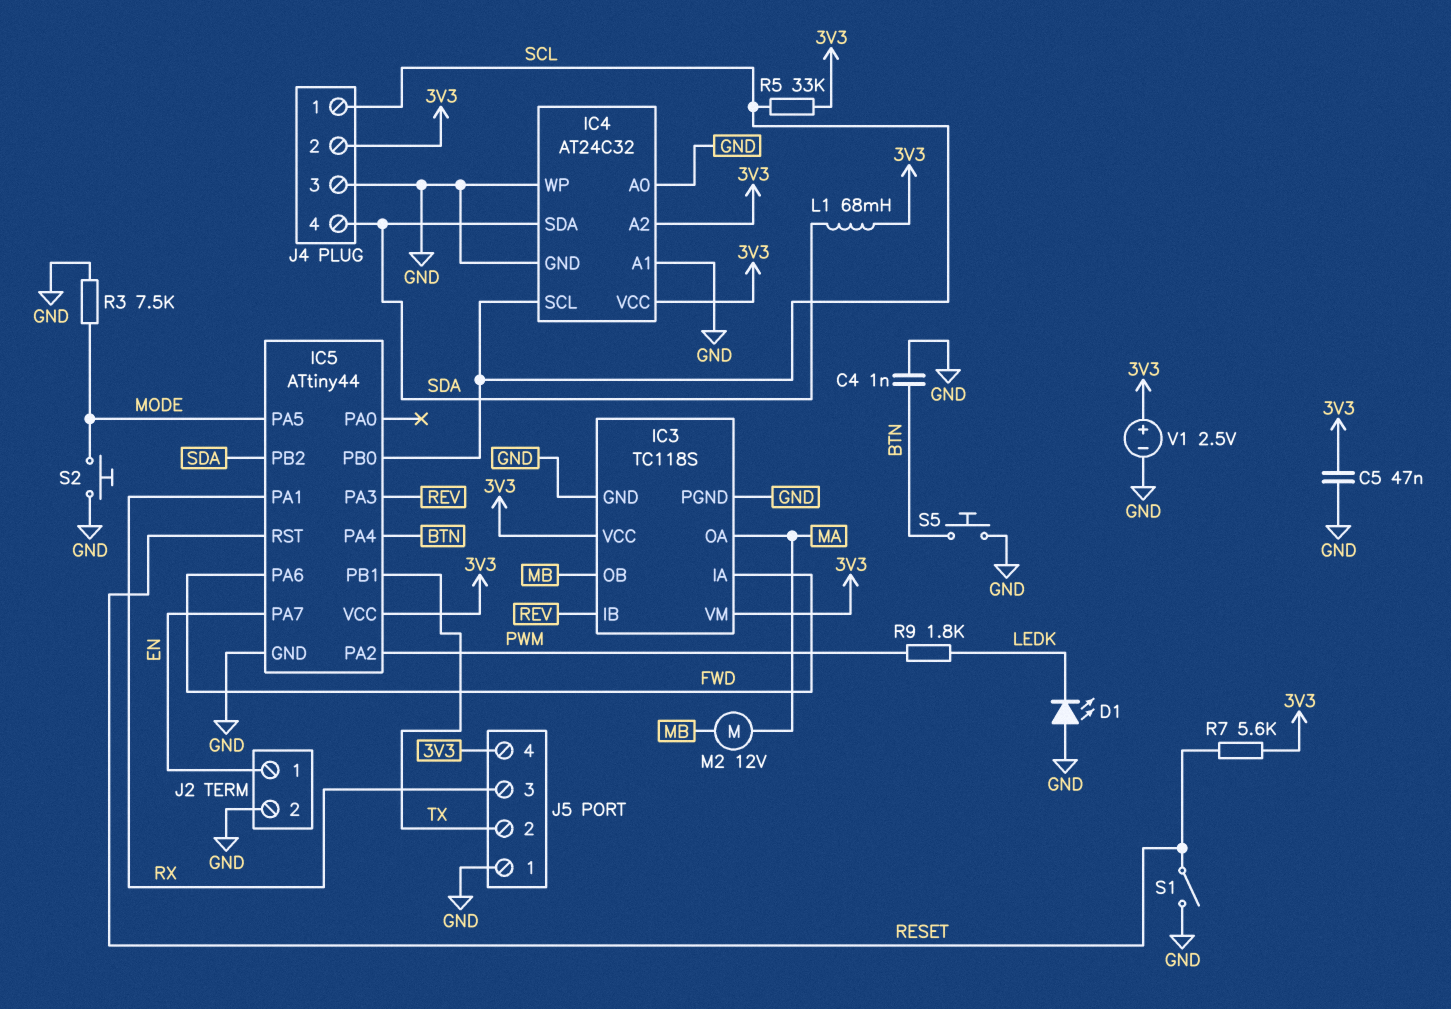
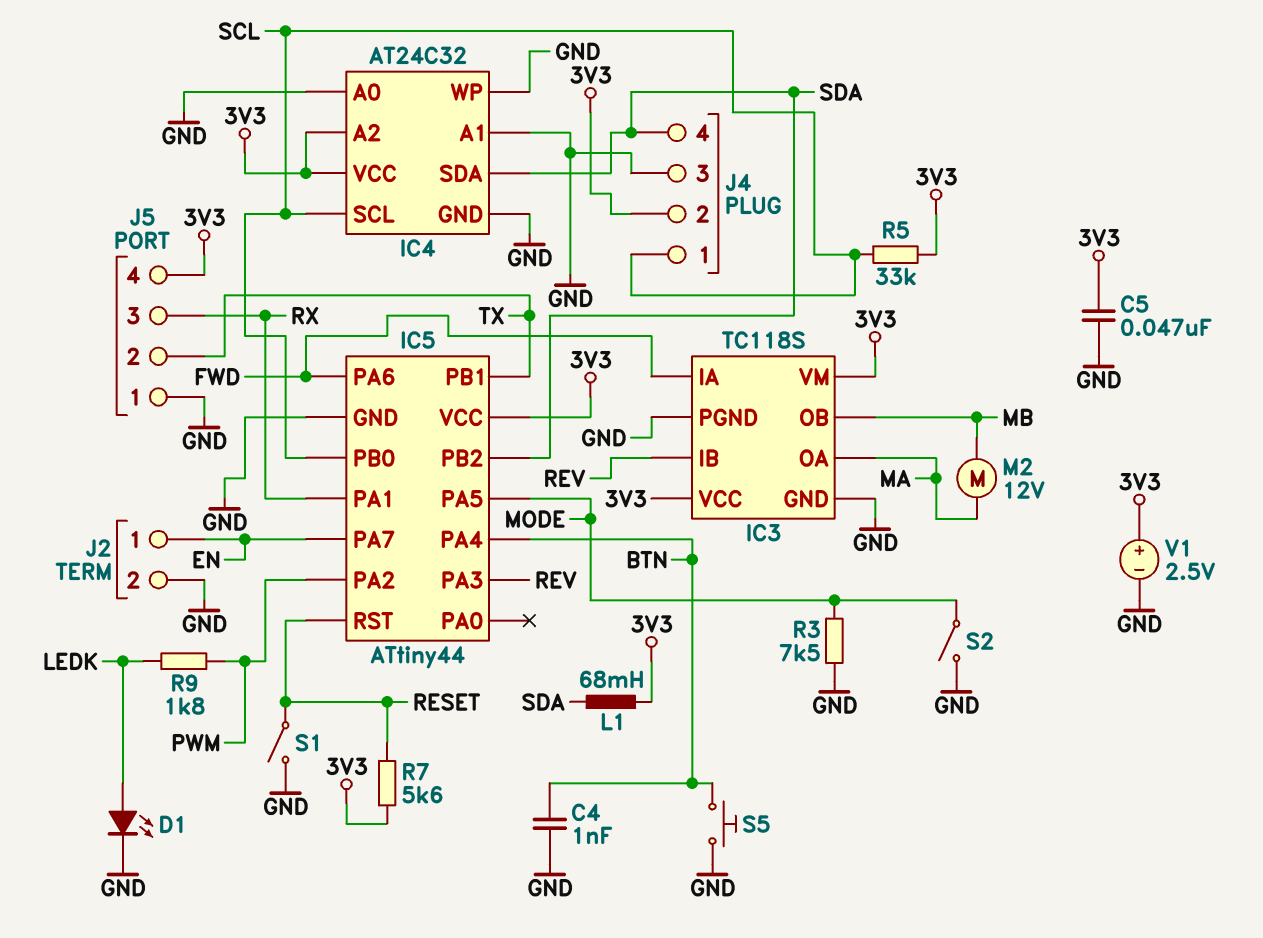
D1: LED (A GND, K LEDK) -> LED (A LEDK, K GND)
S2: button (GND, MODE) -> switch (GND, MODE)

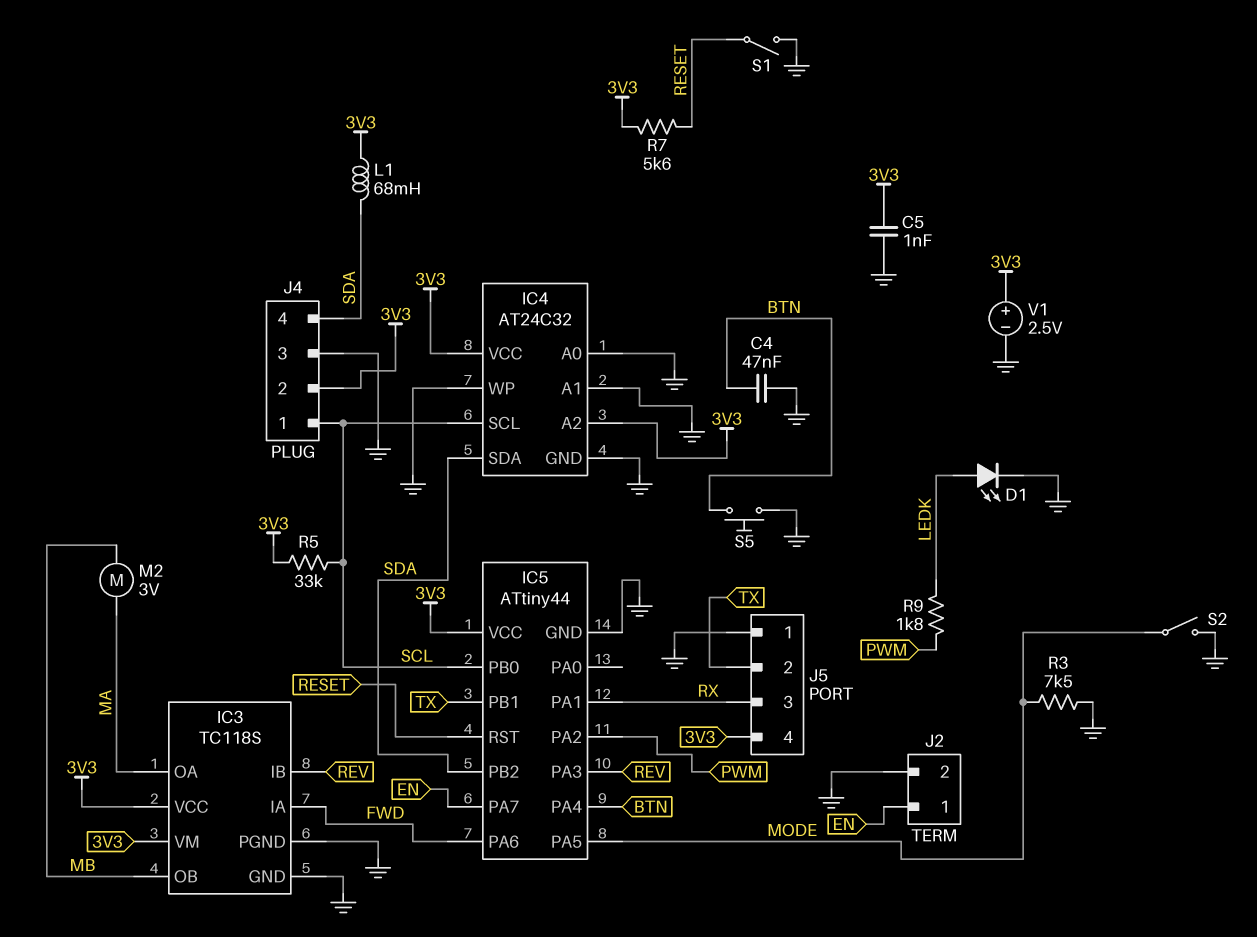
C4: 1nF (BTN, GND) -> 47nF (BTN, GND)
C5: 47nF (3V3, GND) -> 1nF (3V3, GND)
M2: motor 12V (MA, MB) -> motor 3V (MA, MB)

